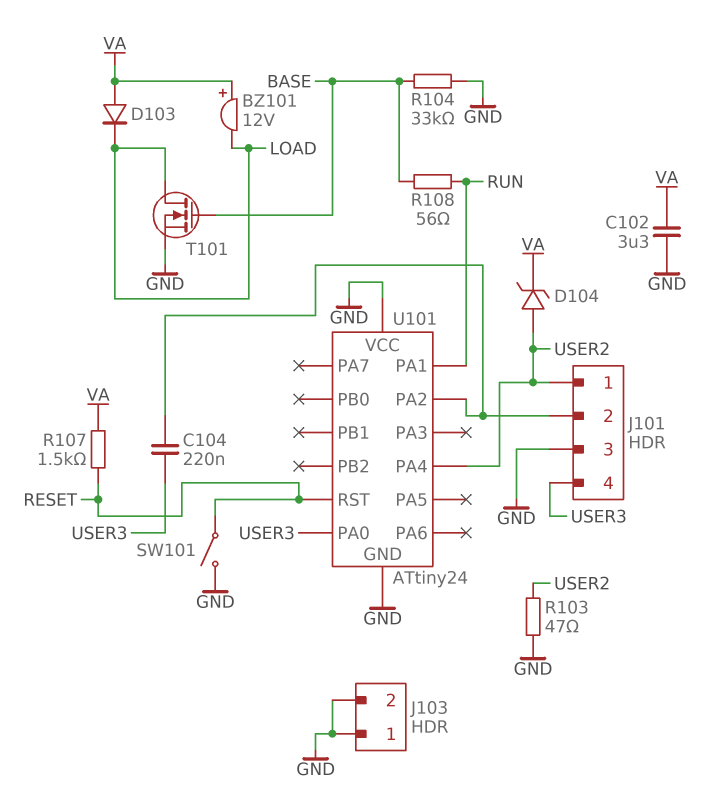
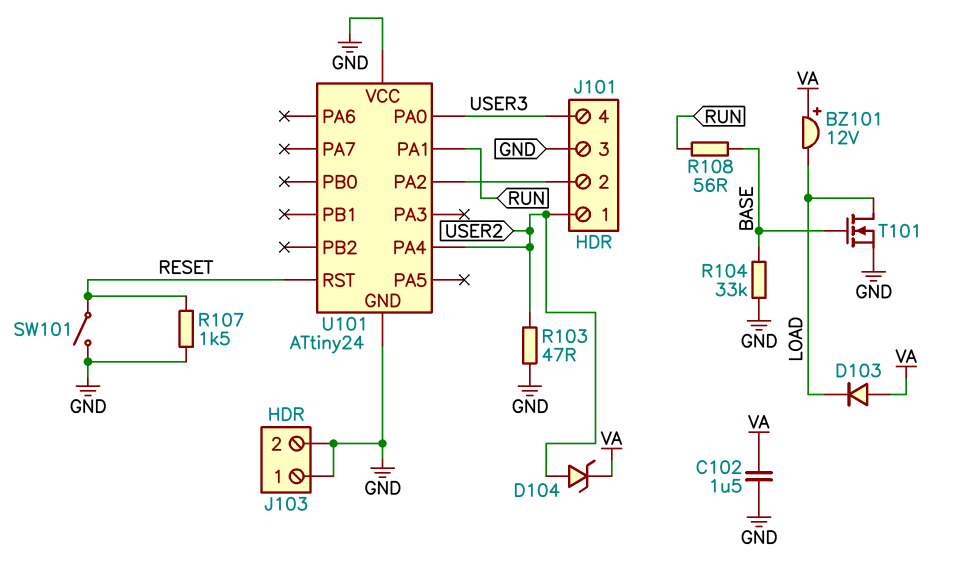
C102: 3.3uF (GND, VA) -> 1.5uF (GND, VA)
C104: 220nF (J101/2, USER3) -> none
R107: 1.5k (RESET, VA) -> 1.5k (GND, RESET)

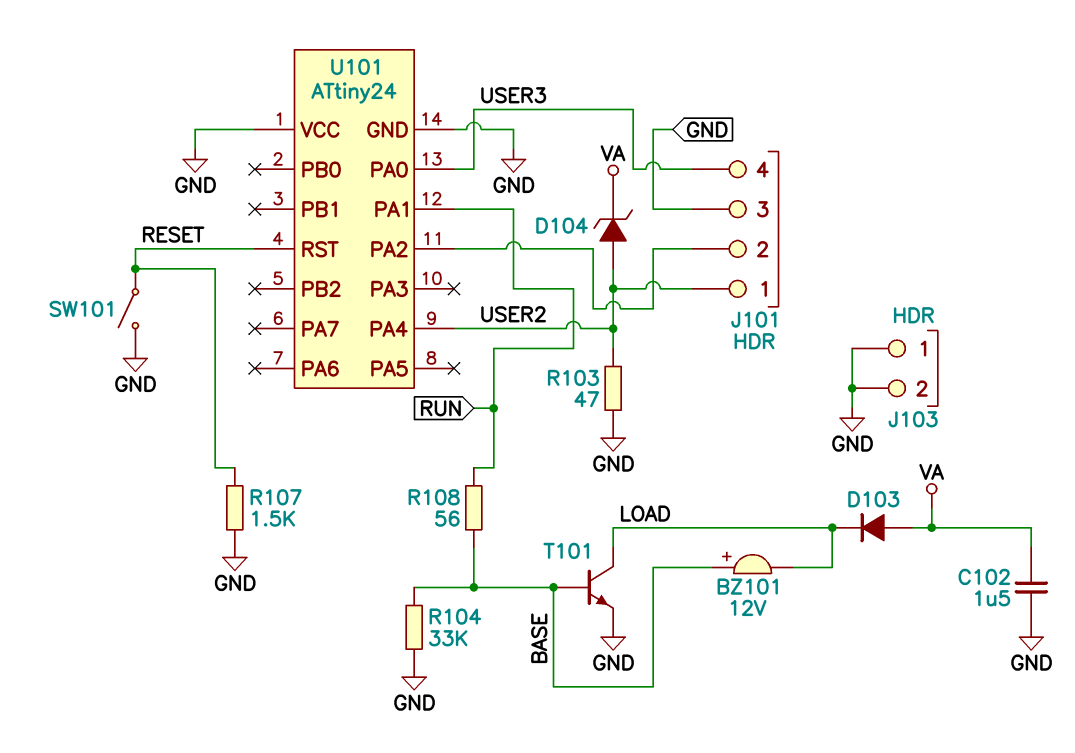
BZ101: buzzer 12V (plus VA, minus LOAD) -> buzzer 12V (plus BASE, minus LOAD)
T101: NMOS (G BASE, D LOAD, S GND) -> NPN (B BASE, C LOAD, E GND)

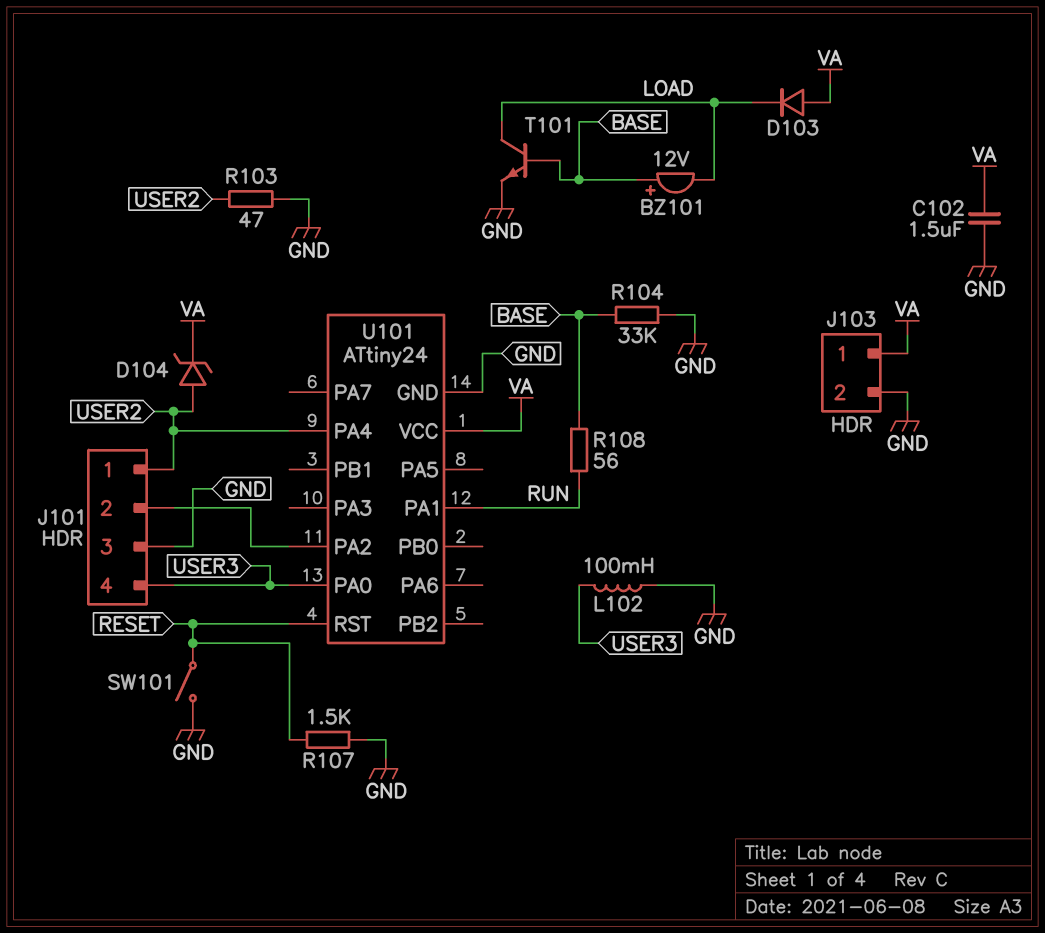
J103 pin 1: GND -> VA
L102: none -> 100mH (GND, USER3)
U101 pin VCC: GND -> VA

